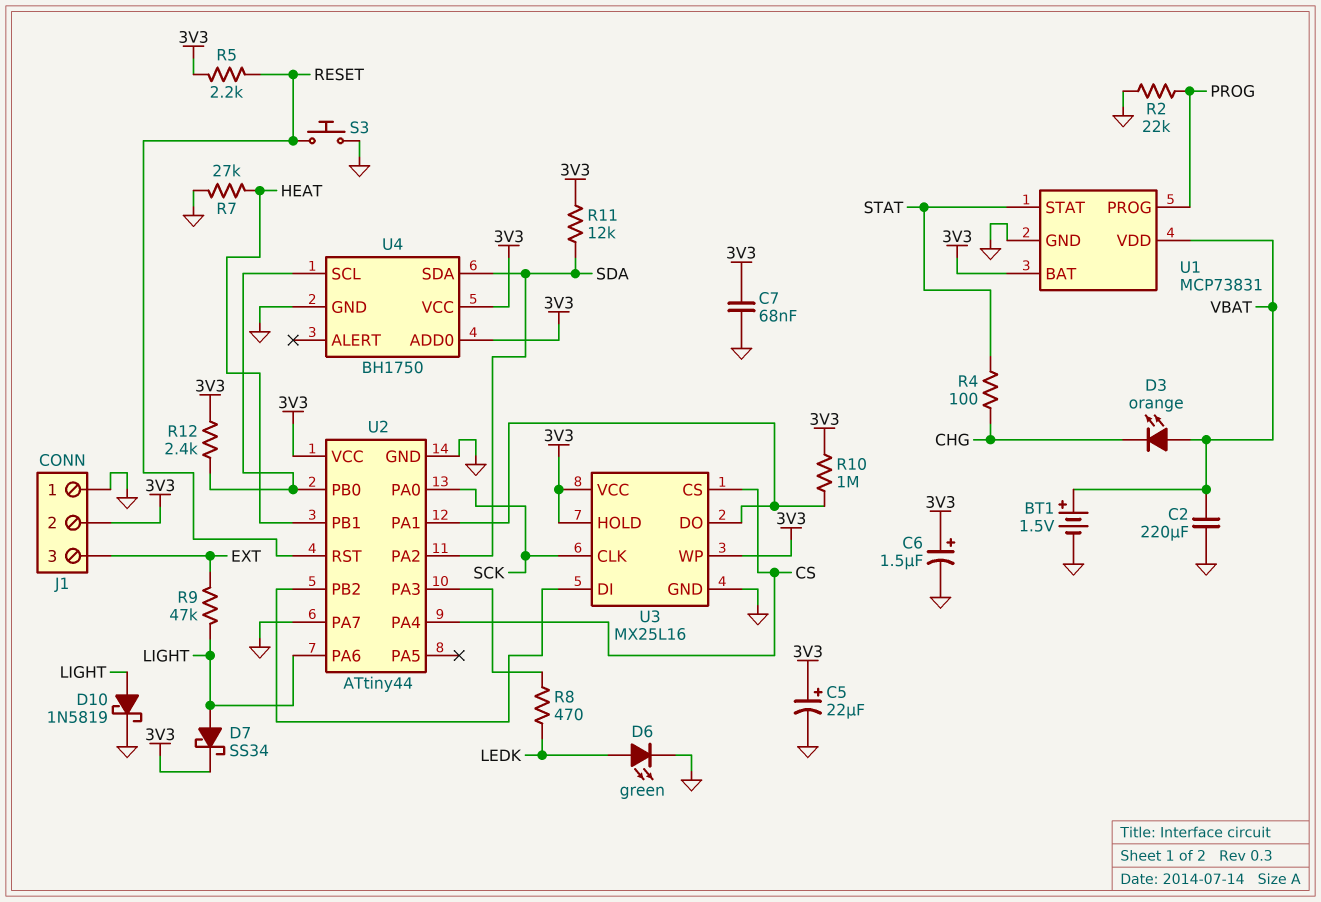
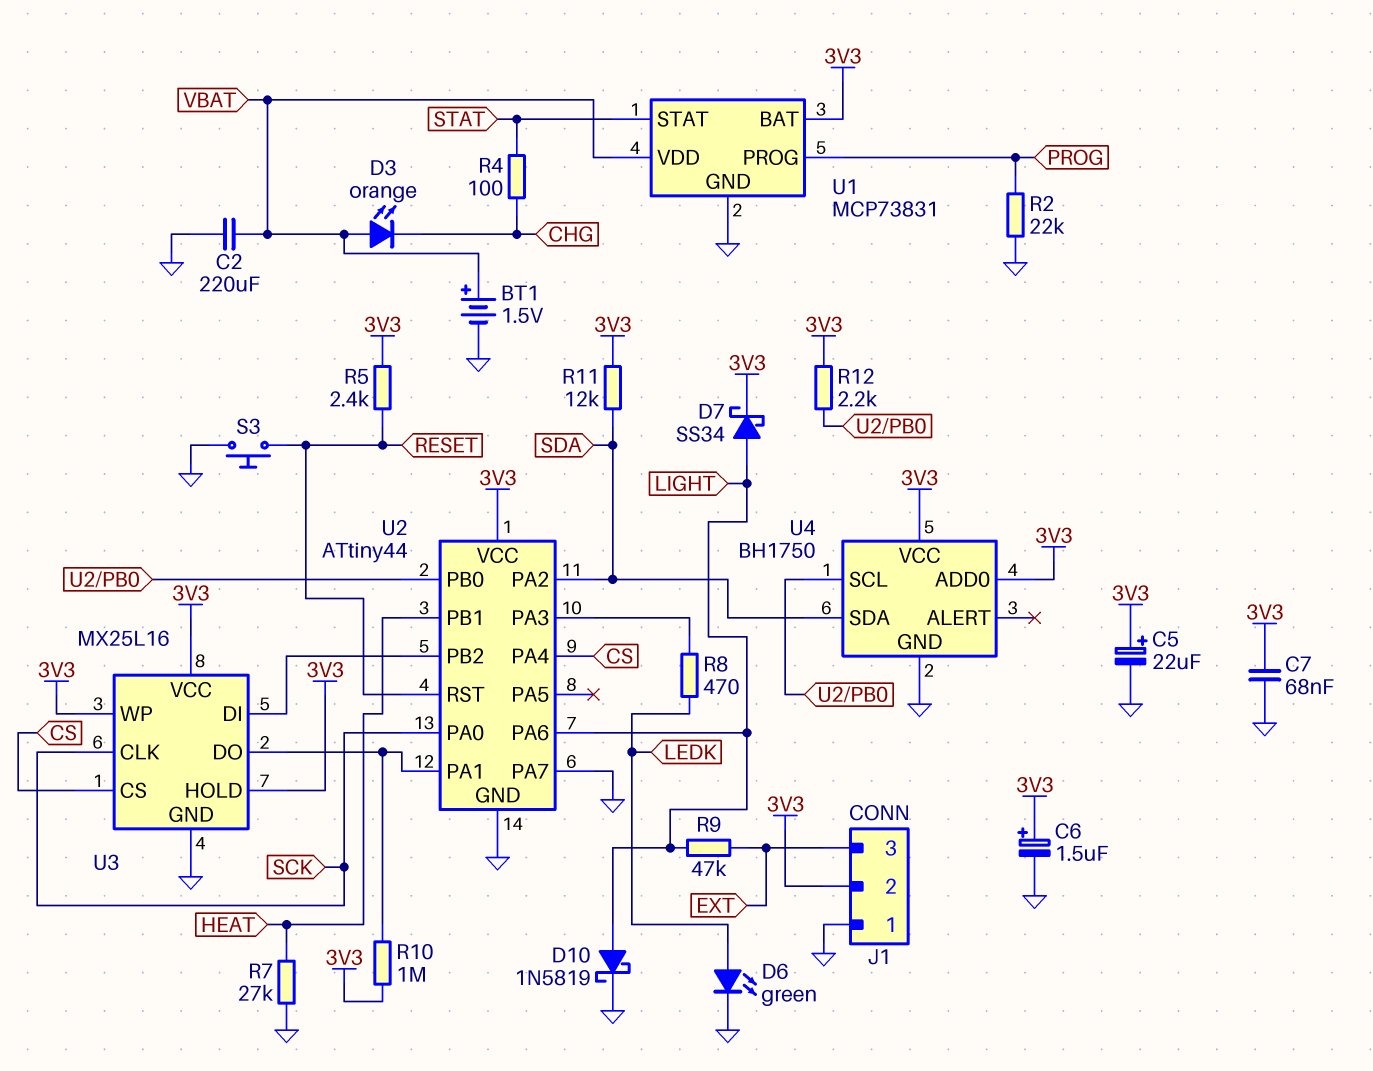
R5: 2.2k (3V3, RESET) -> 2.4k (3V3, RESET)
R12: 2.4k (3V3, U2/PB0) -> 2.2k (3V3, U2/PB0)

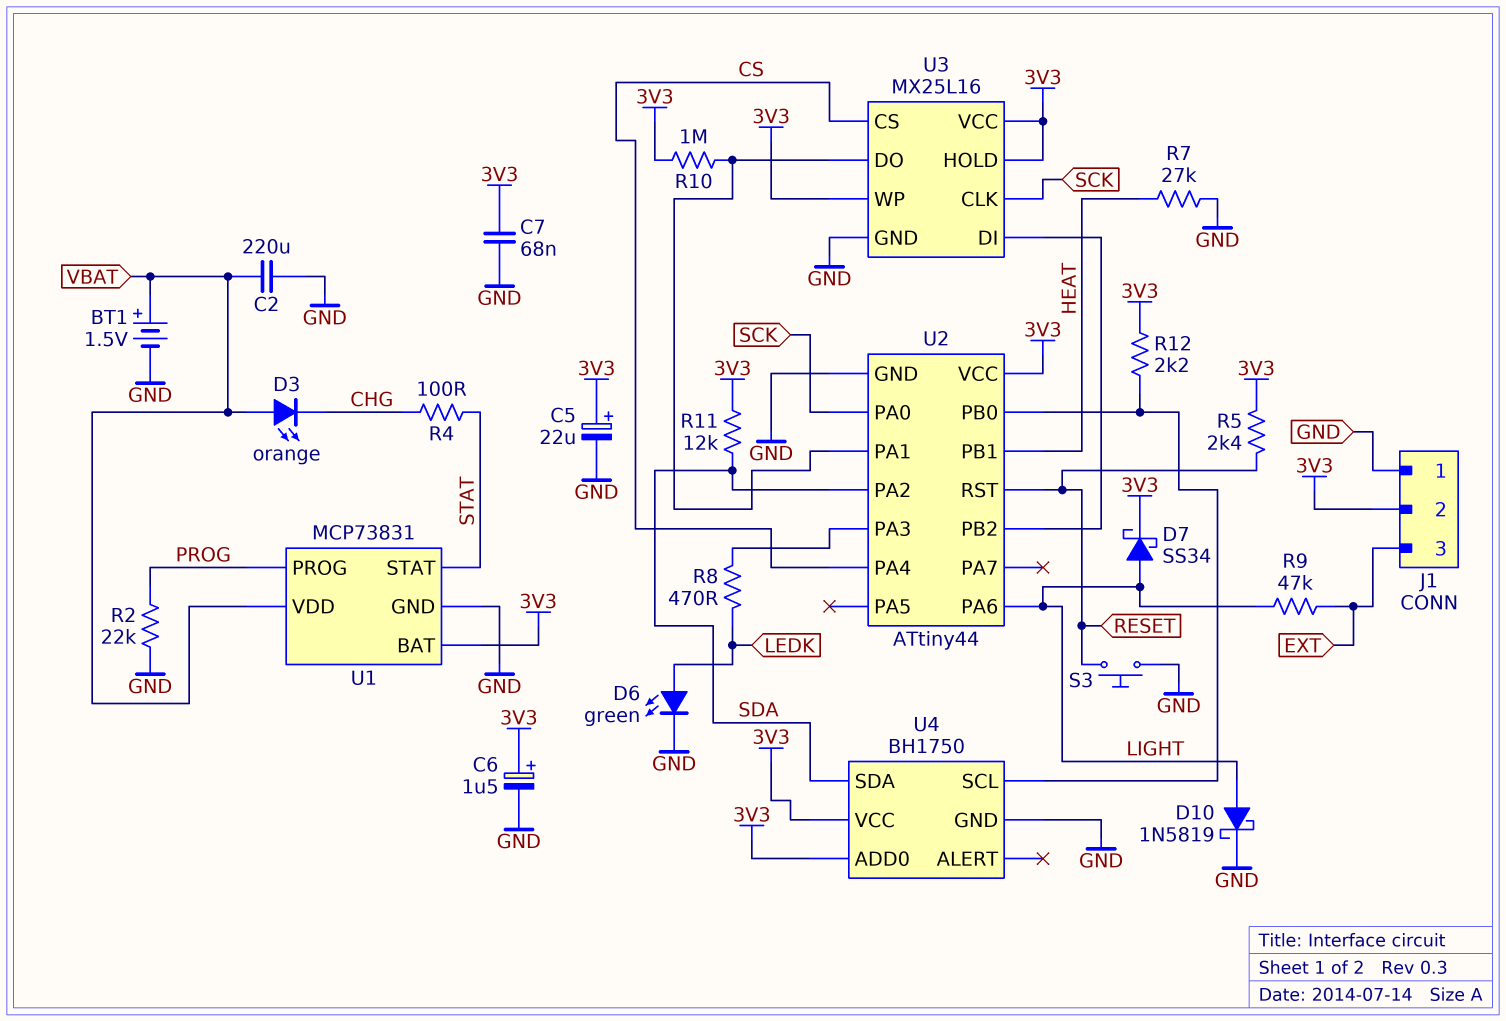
U2 pin PA7: GND -> none

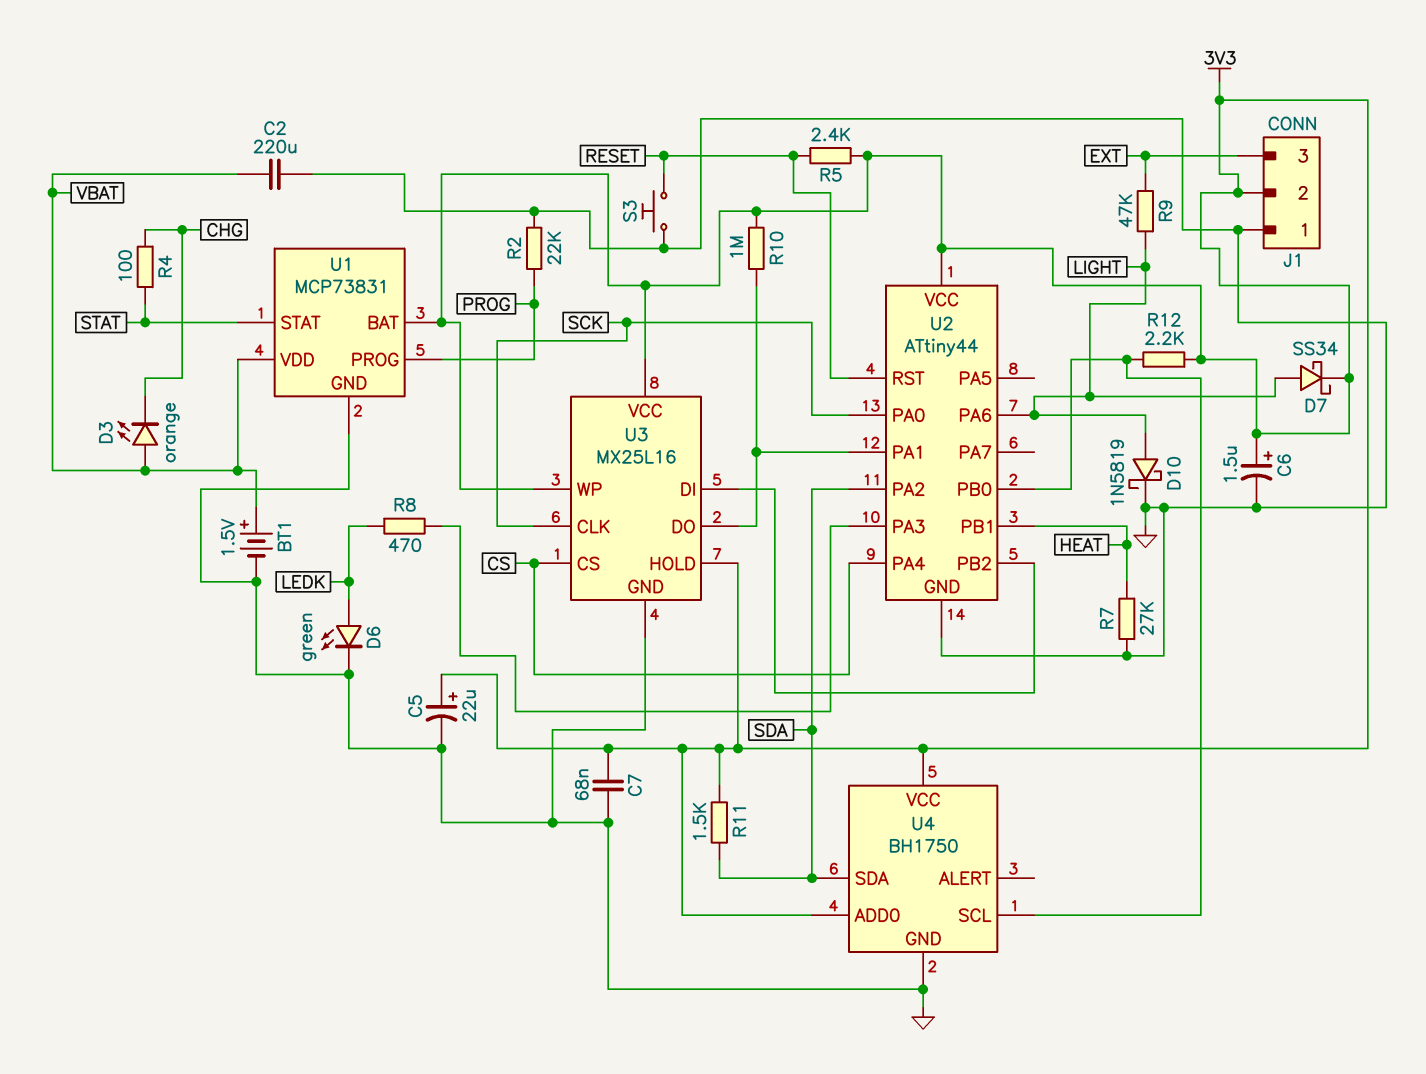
R11: 12k (3V3, SDA) -> 1.5k (3V3, SDA)

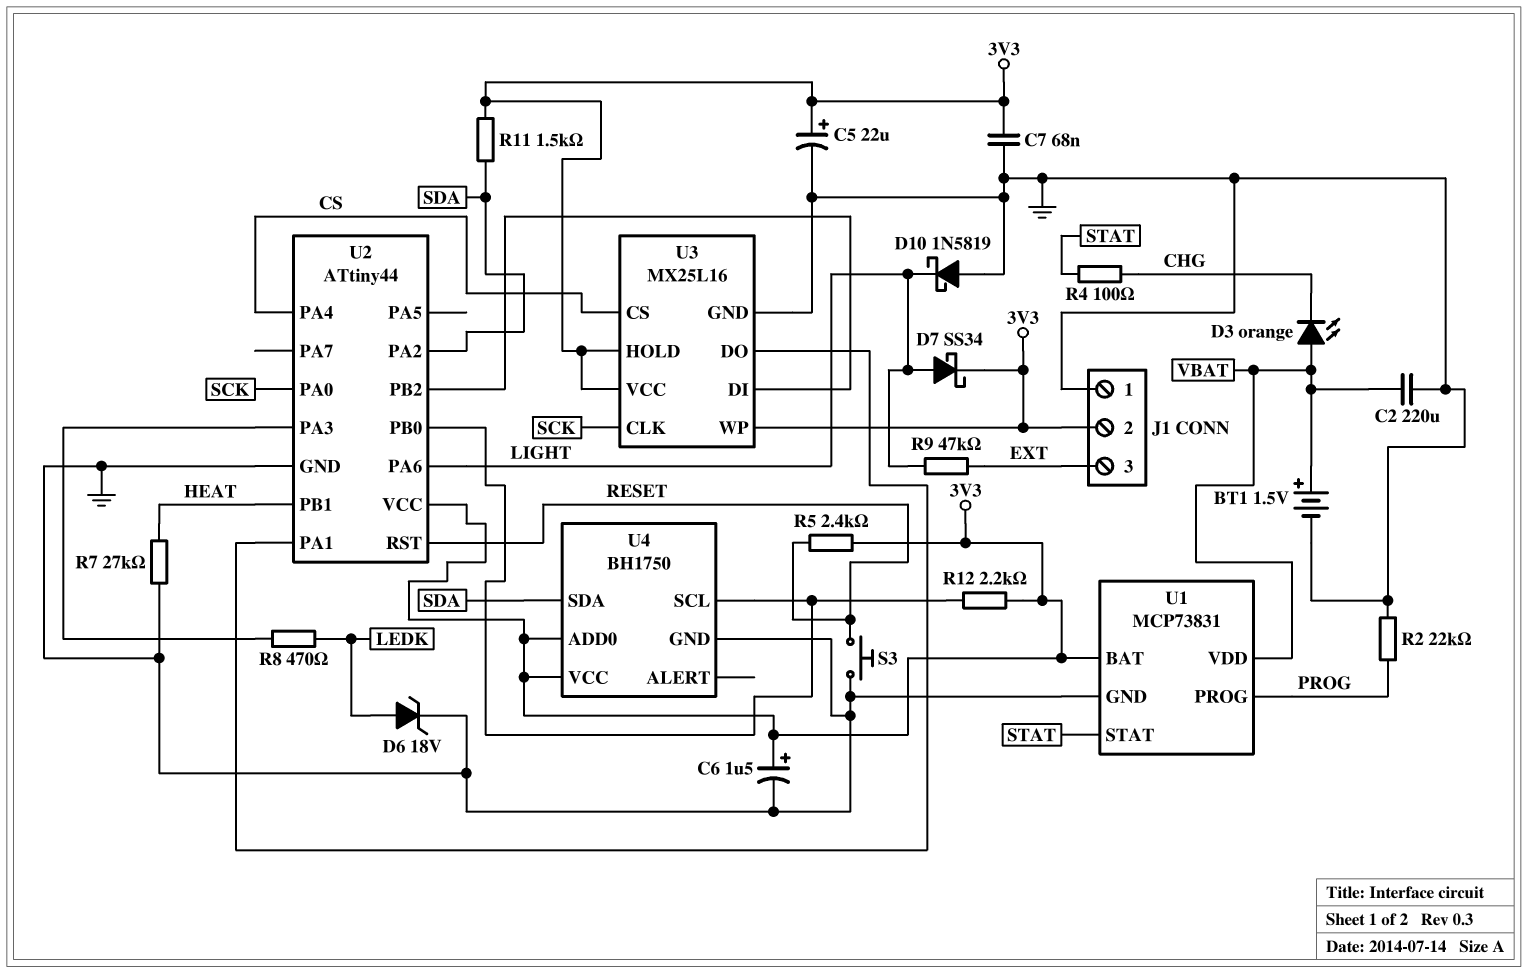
D6: LED green (A LEDK, K GND) -> zener 18V (A LEDK, K GND)
D10: schottky 1N5819 (A LIGHT, K GND) -> schottky 1N5819 (A GND, K LIGHT)
R10: 1M (3V3, U2/PA1) -> none

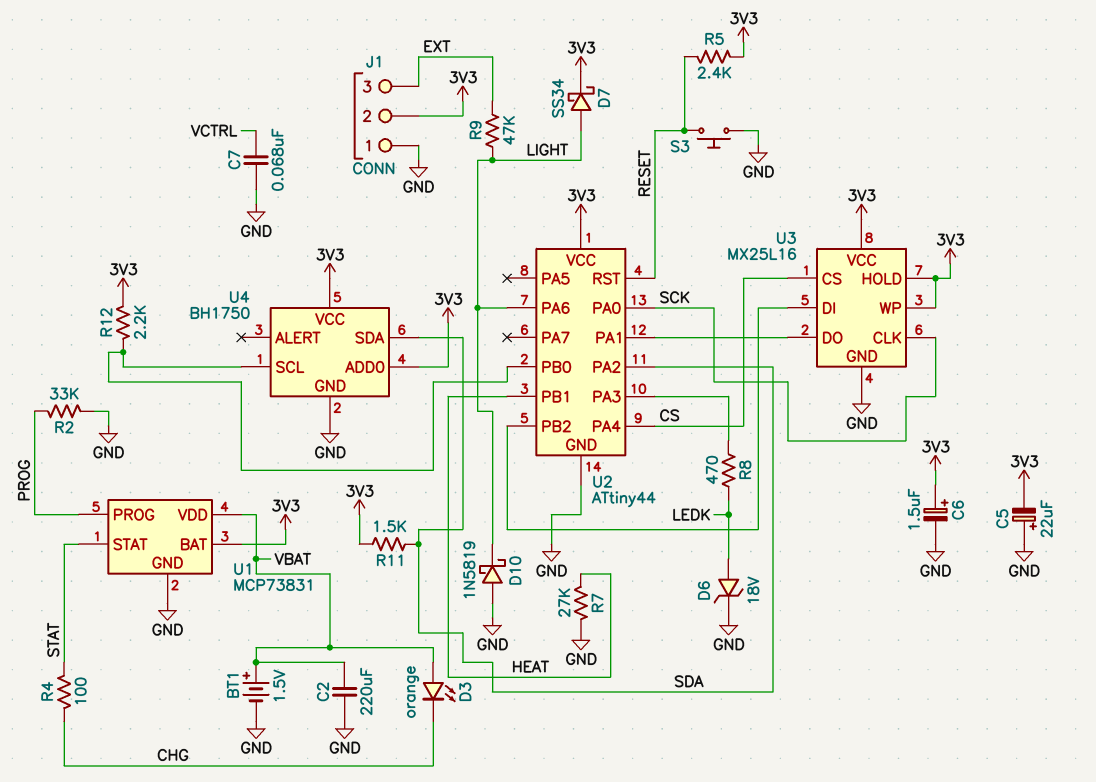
C5: 22uF (plus 3V3, minus GND) -> 22uF (plus GND, minus 3V3)
C7: 68nF (3V3, GND) -> 68nF (GND, VCTRL)
R2: 22k (GND, PROG) -> 33k (GND, PROG)

